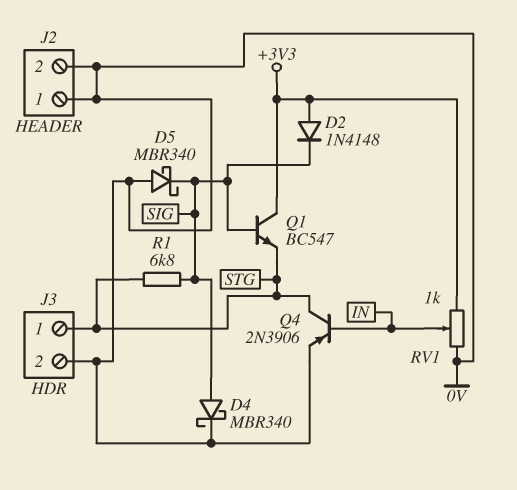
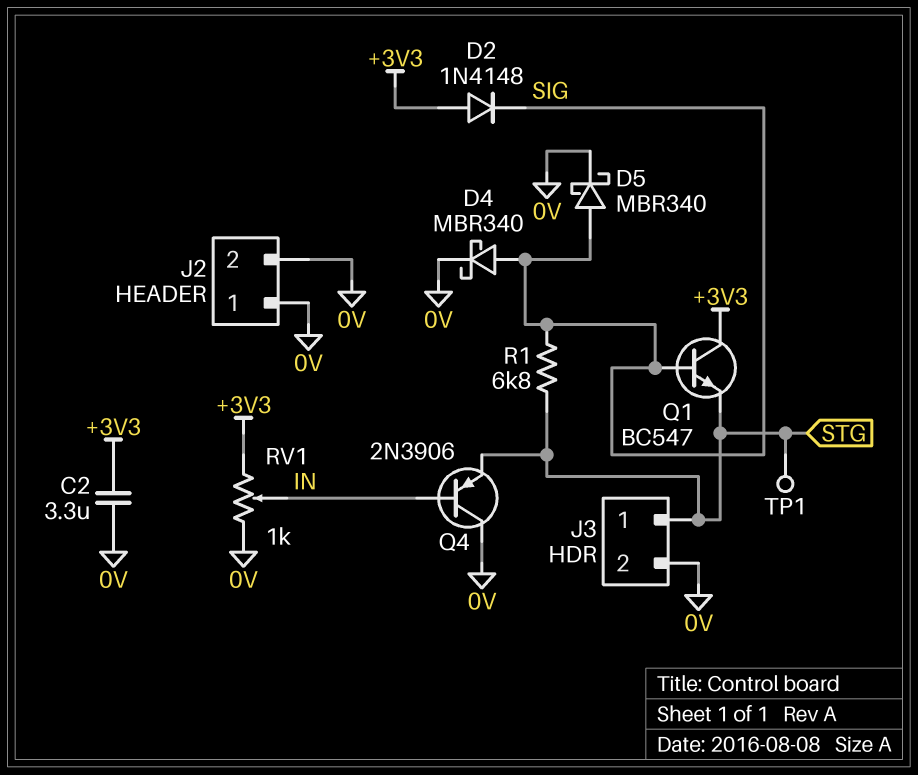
C2: none -> 3.3uF (+3V3, 0V)
D5: schottky MBR340 (A 0V, K SIG) -> schottky MBR340 (A SIG, K 0V)
Q4: PNP 2N3906 (B IN, C STG, E 0V) -> PNP 2N3906 (B IN, C 0V, E STG)
TP1: none -> test point (STG)

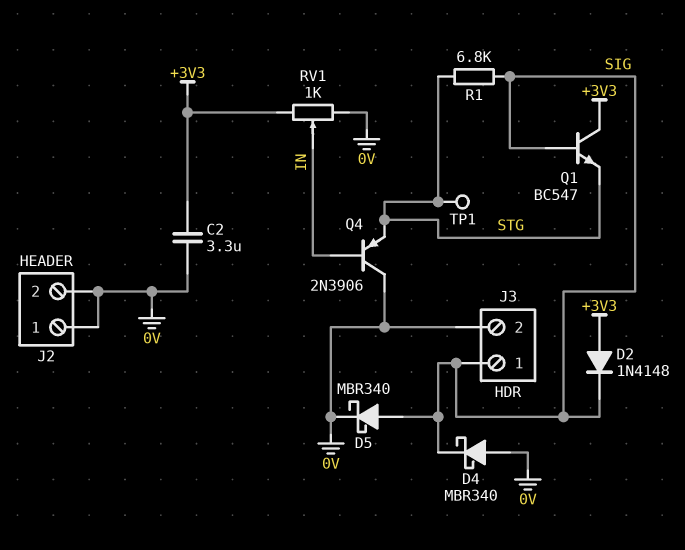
D4: schottky MBR340 (A SIG, K 0V) -> schottky MBR340 (A 0V, K SIG)
J3 pin 1: STG -> SIG

